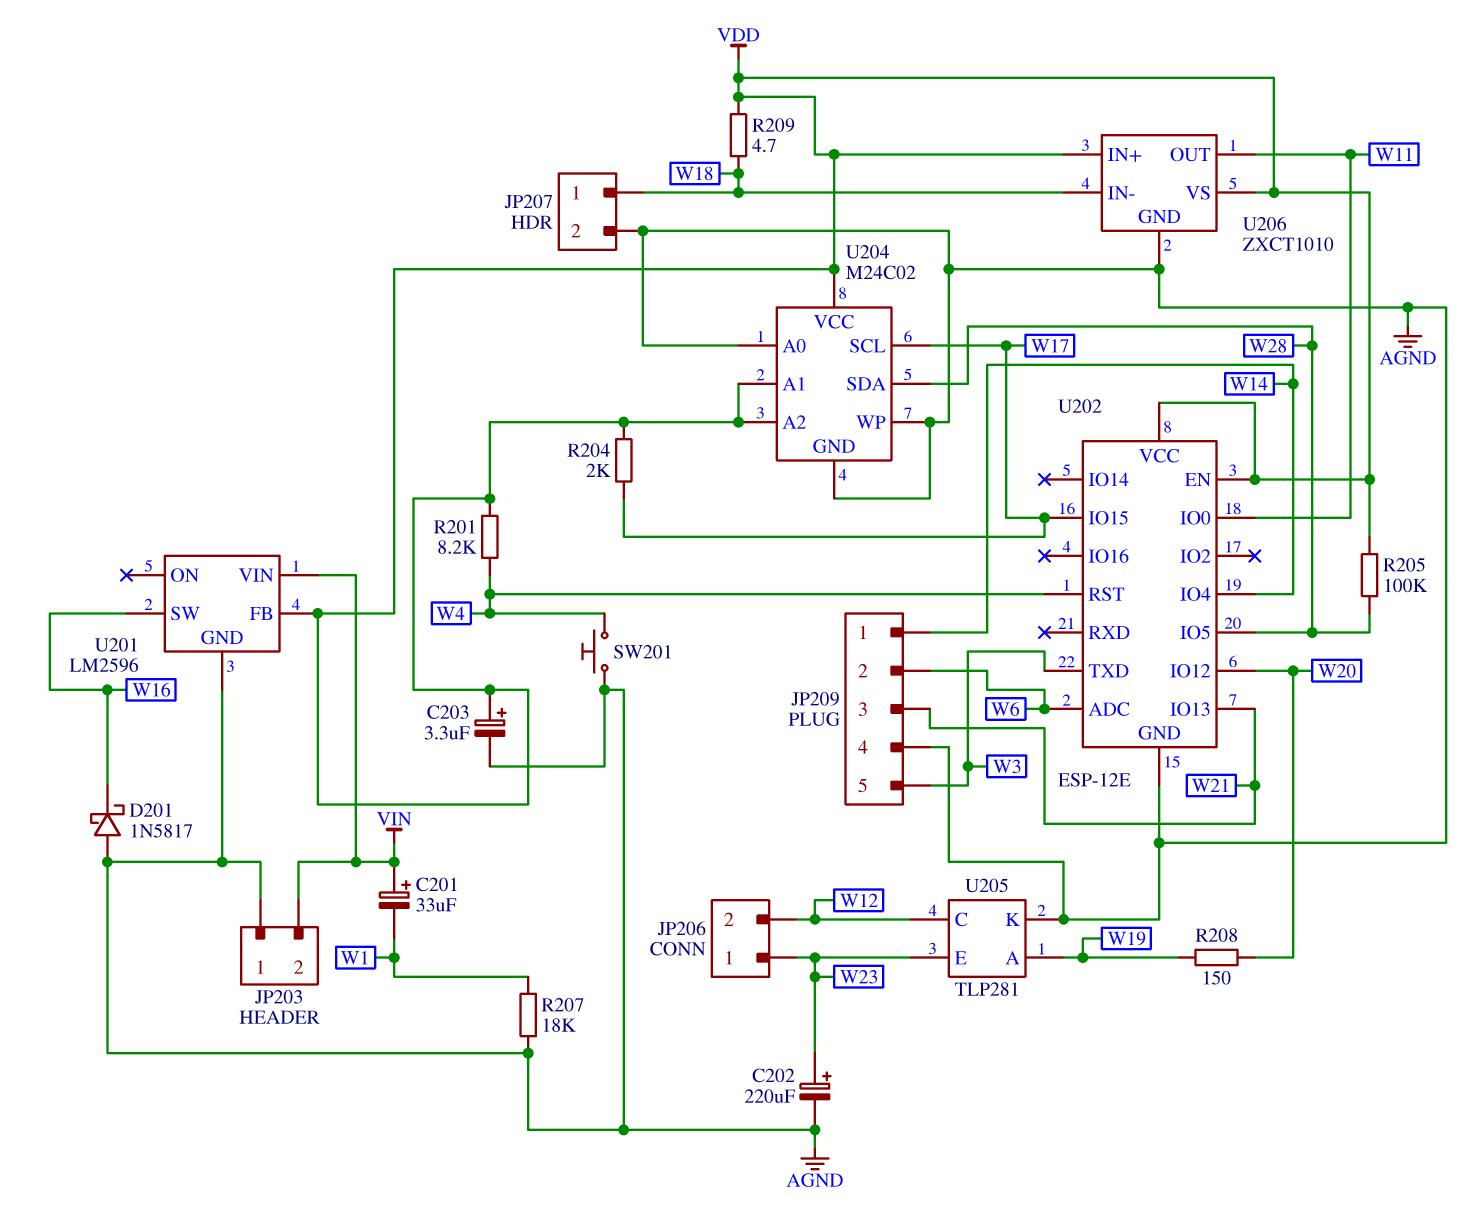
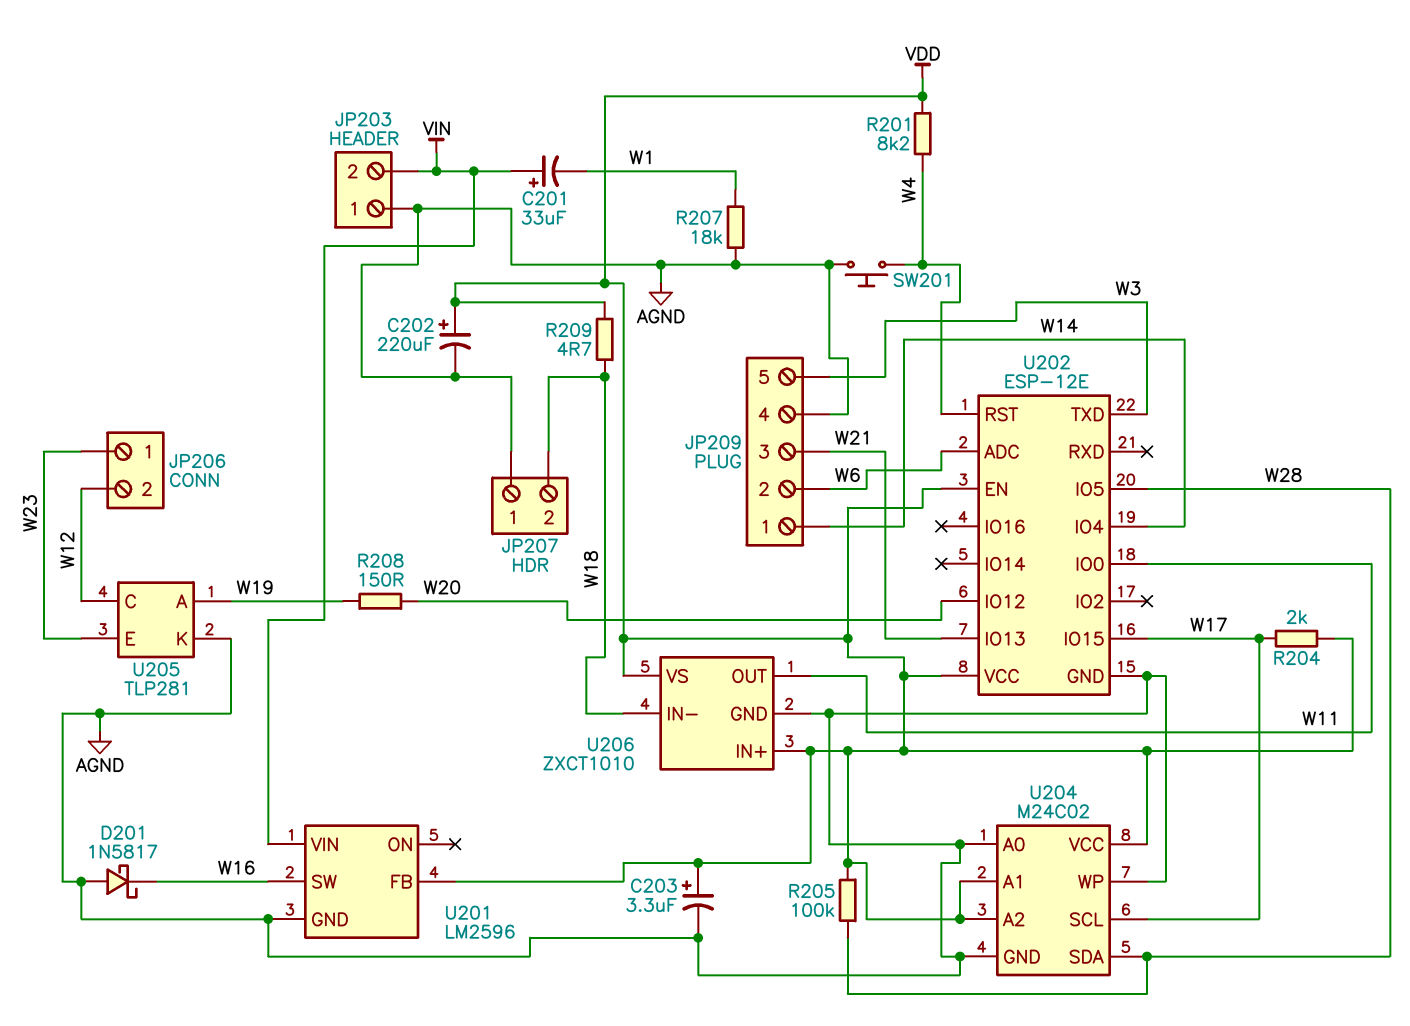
C202: 220uF (plus W23, minus AGND) -> 220uF (plus VDD, minus AGND)
JP207 pin 1: W18 -> AGND
JP207 pin 2: AGND -> W18

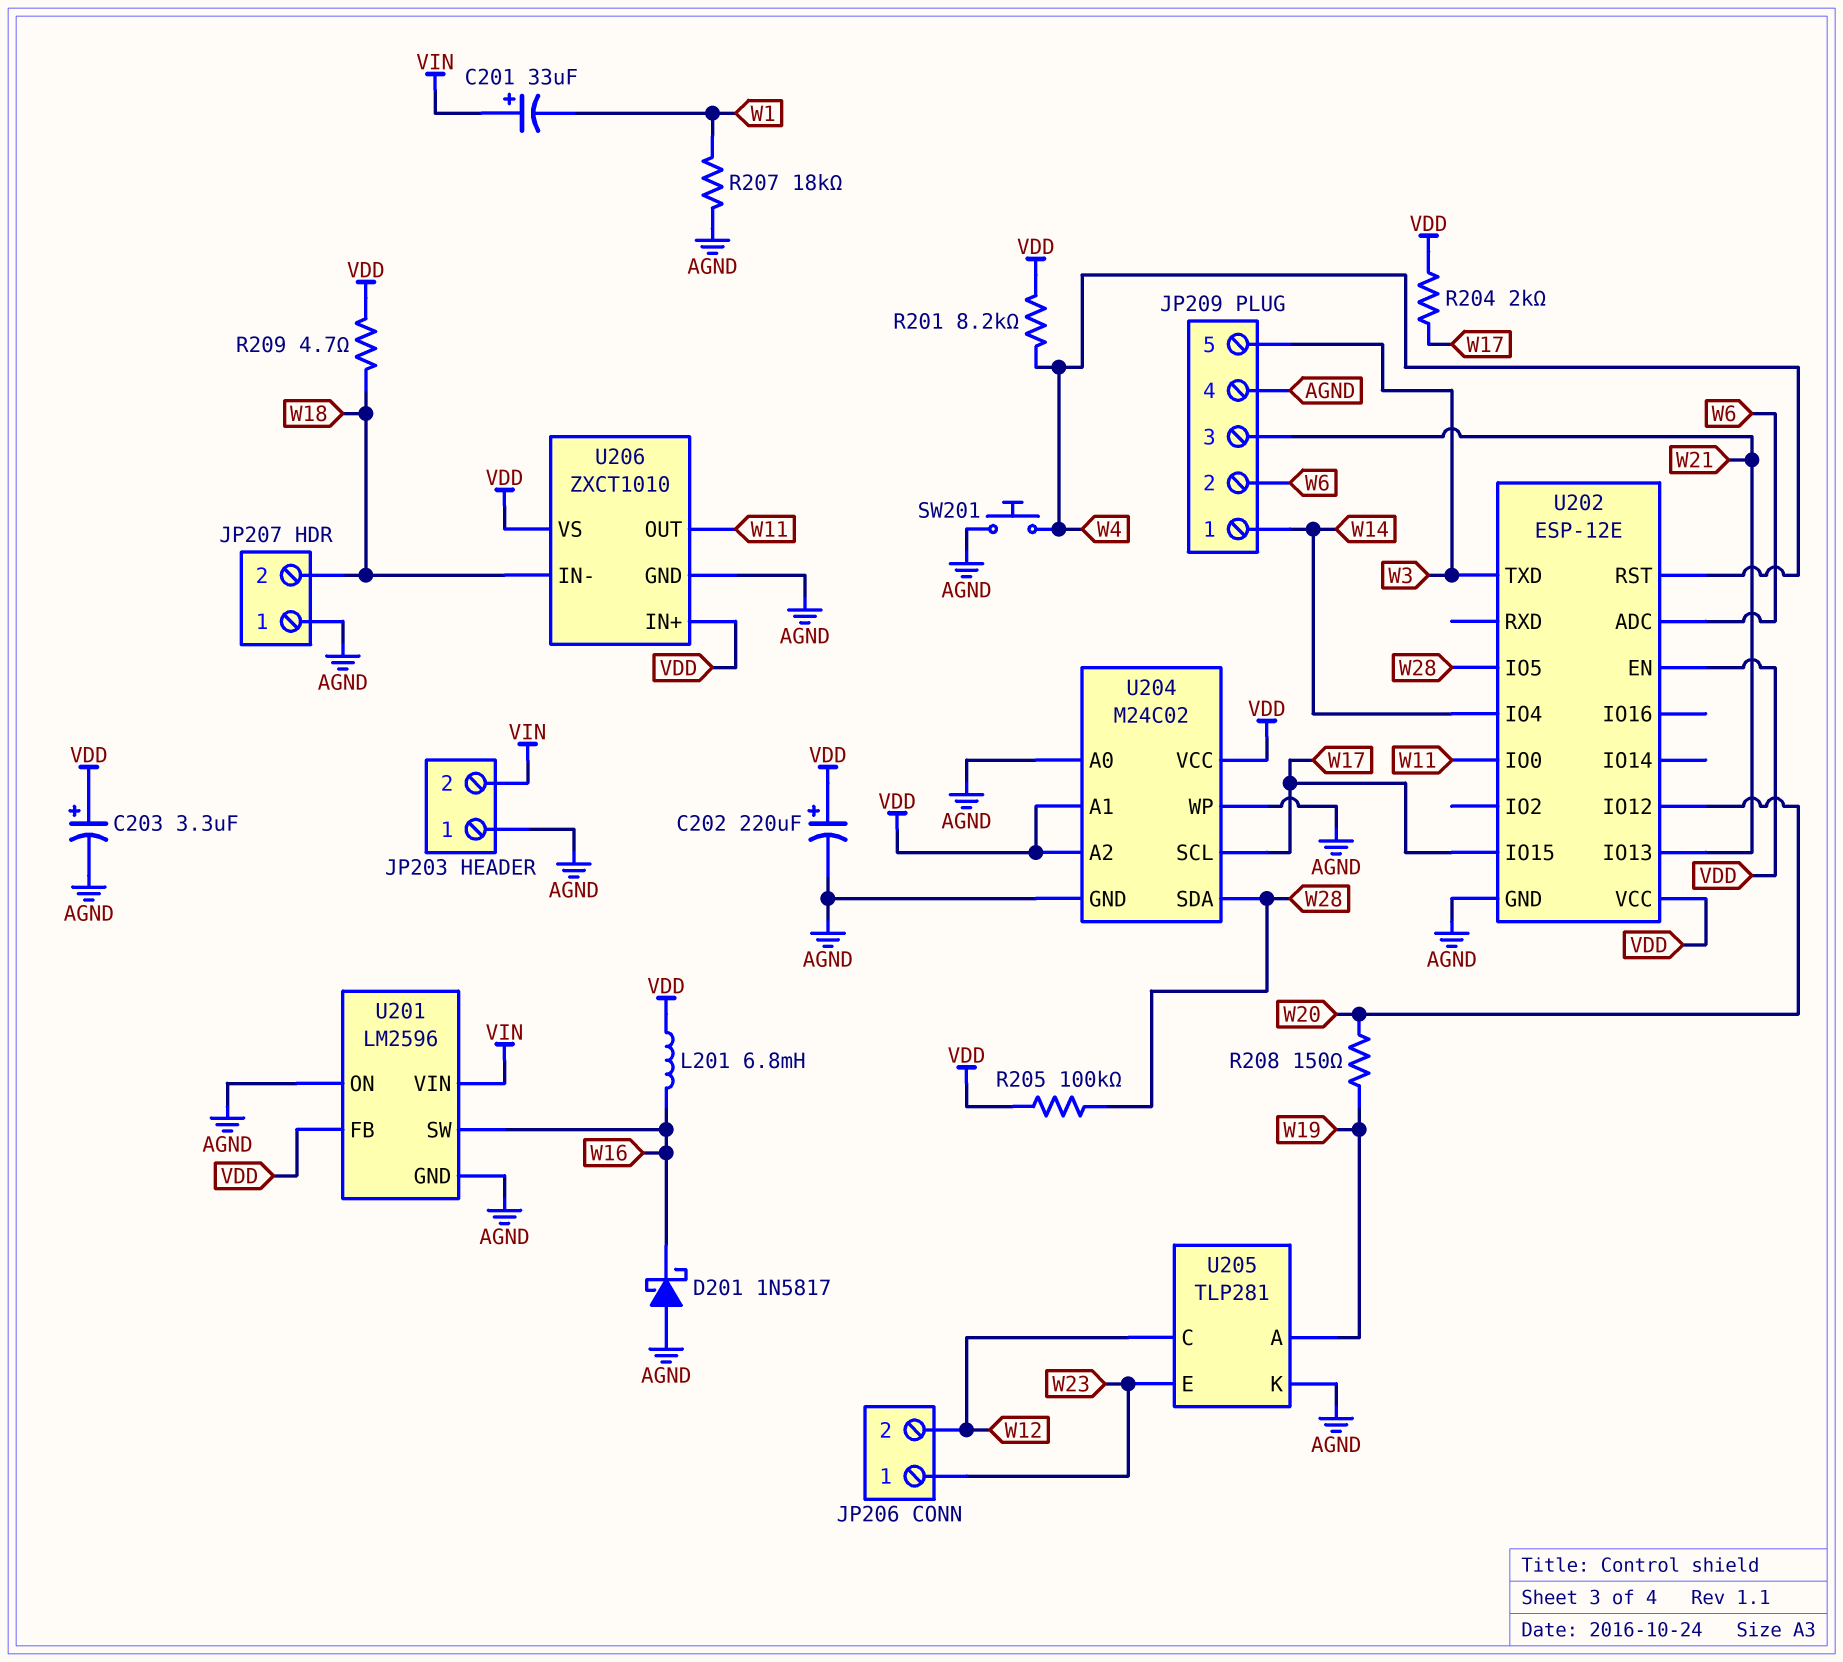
L201: none -> 6.8mH (VDD, W16)
U201 pin ON: none -> AGND

